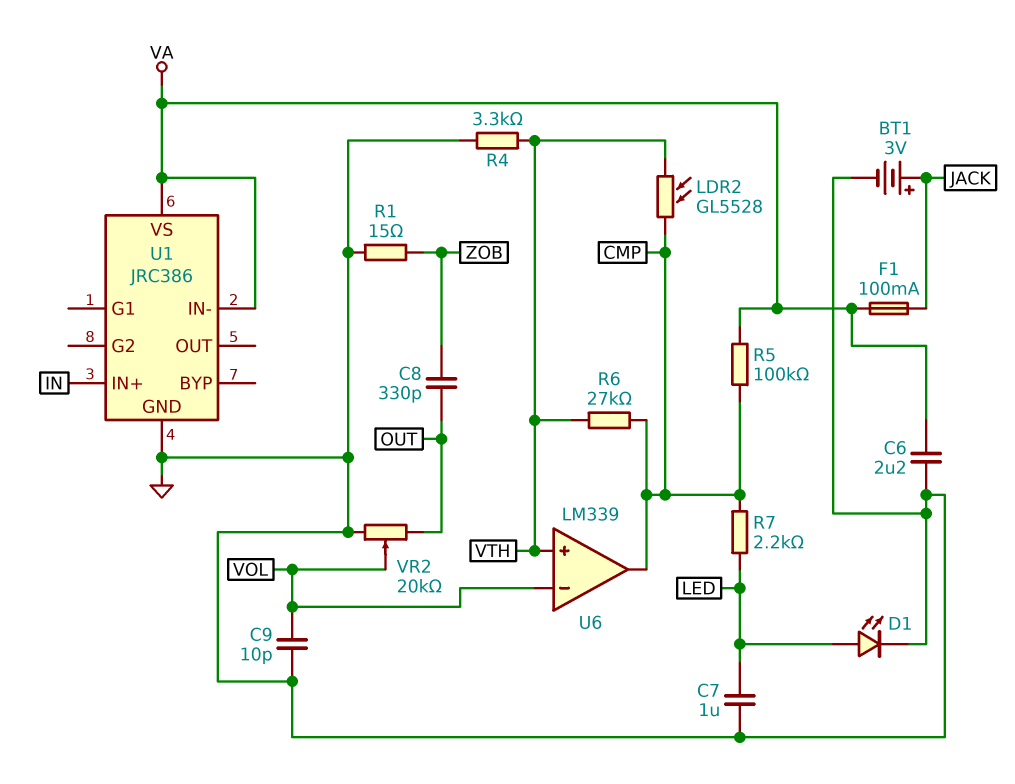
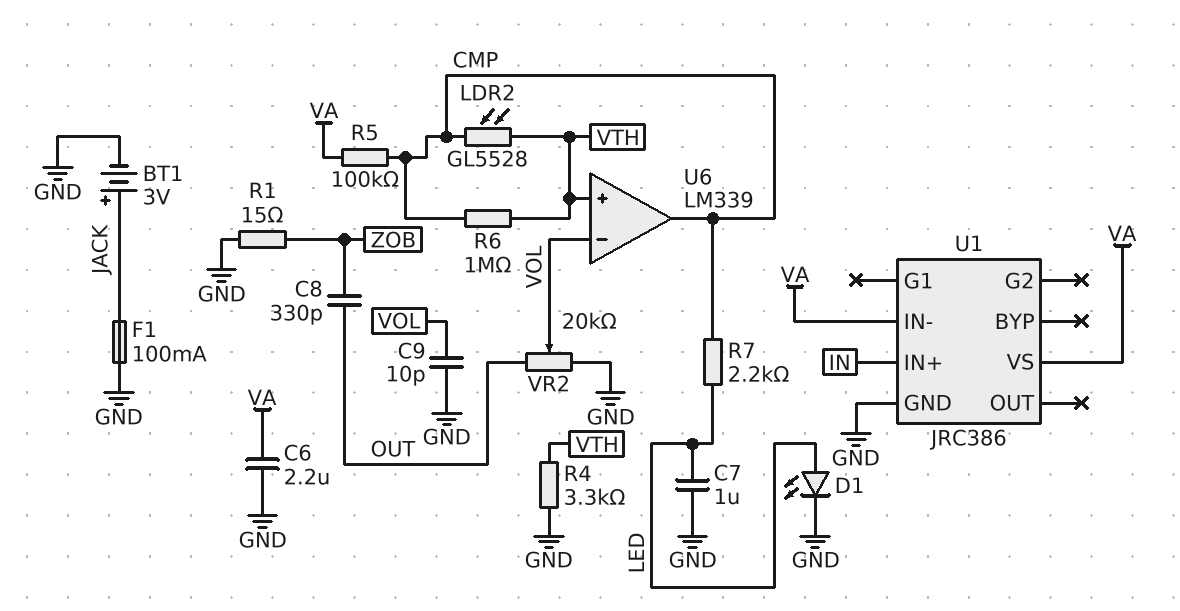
F1: 100mA (JACK, VA) -> 100mA (GND, JACK)
R6: 27k (CMP, VTH) -> 1M (CMP, VTH)

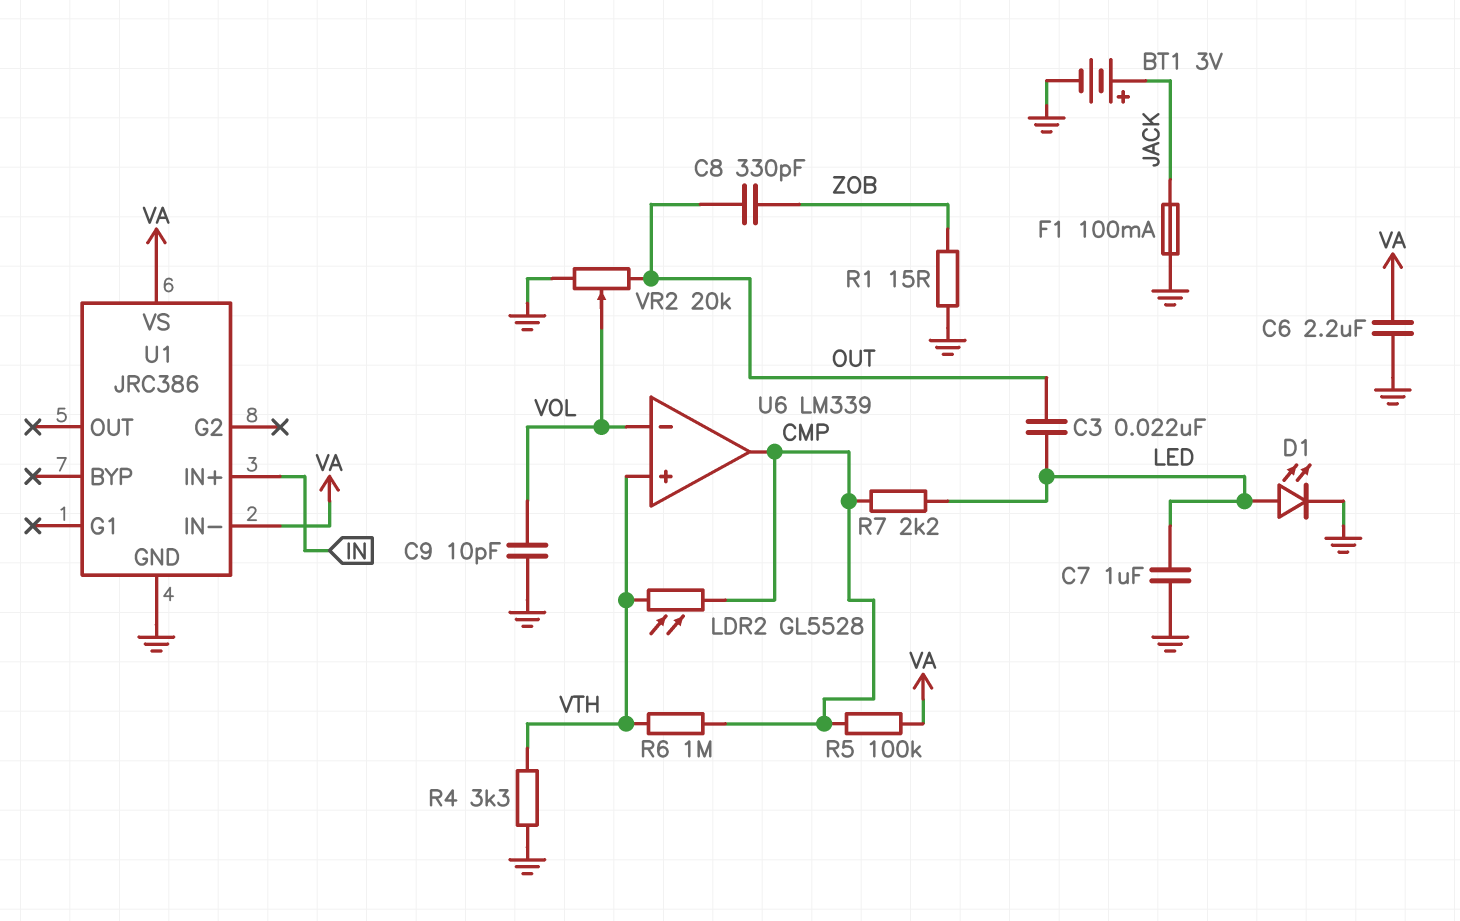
C3: none -> 22nF (LED, OUT)

